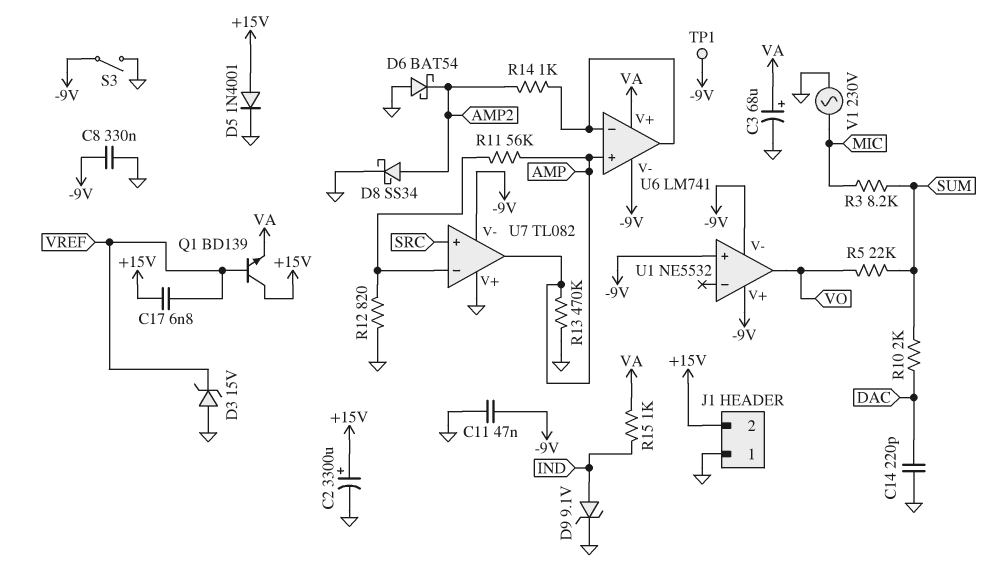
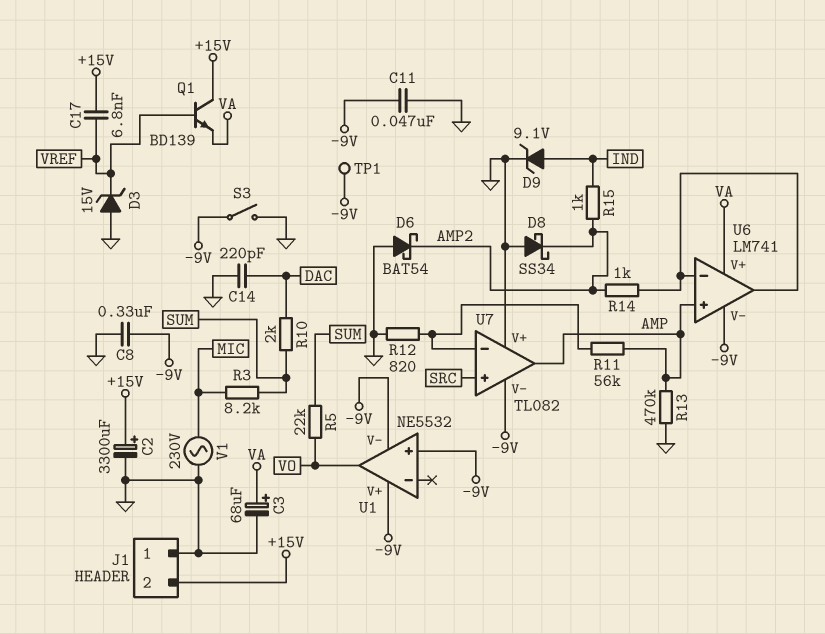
D5: diode 1N4001 (A +15V, K GND) -> none
D8: schottky SS34 (A AMP2, K GND) -> schottky SS34 (A GND, K AMP2)
R15: 1k (IND, VA) -> 1k (AMP2, IND)

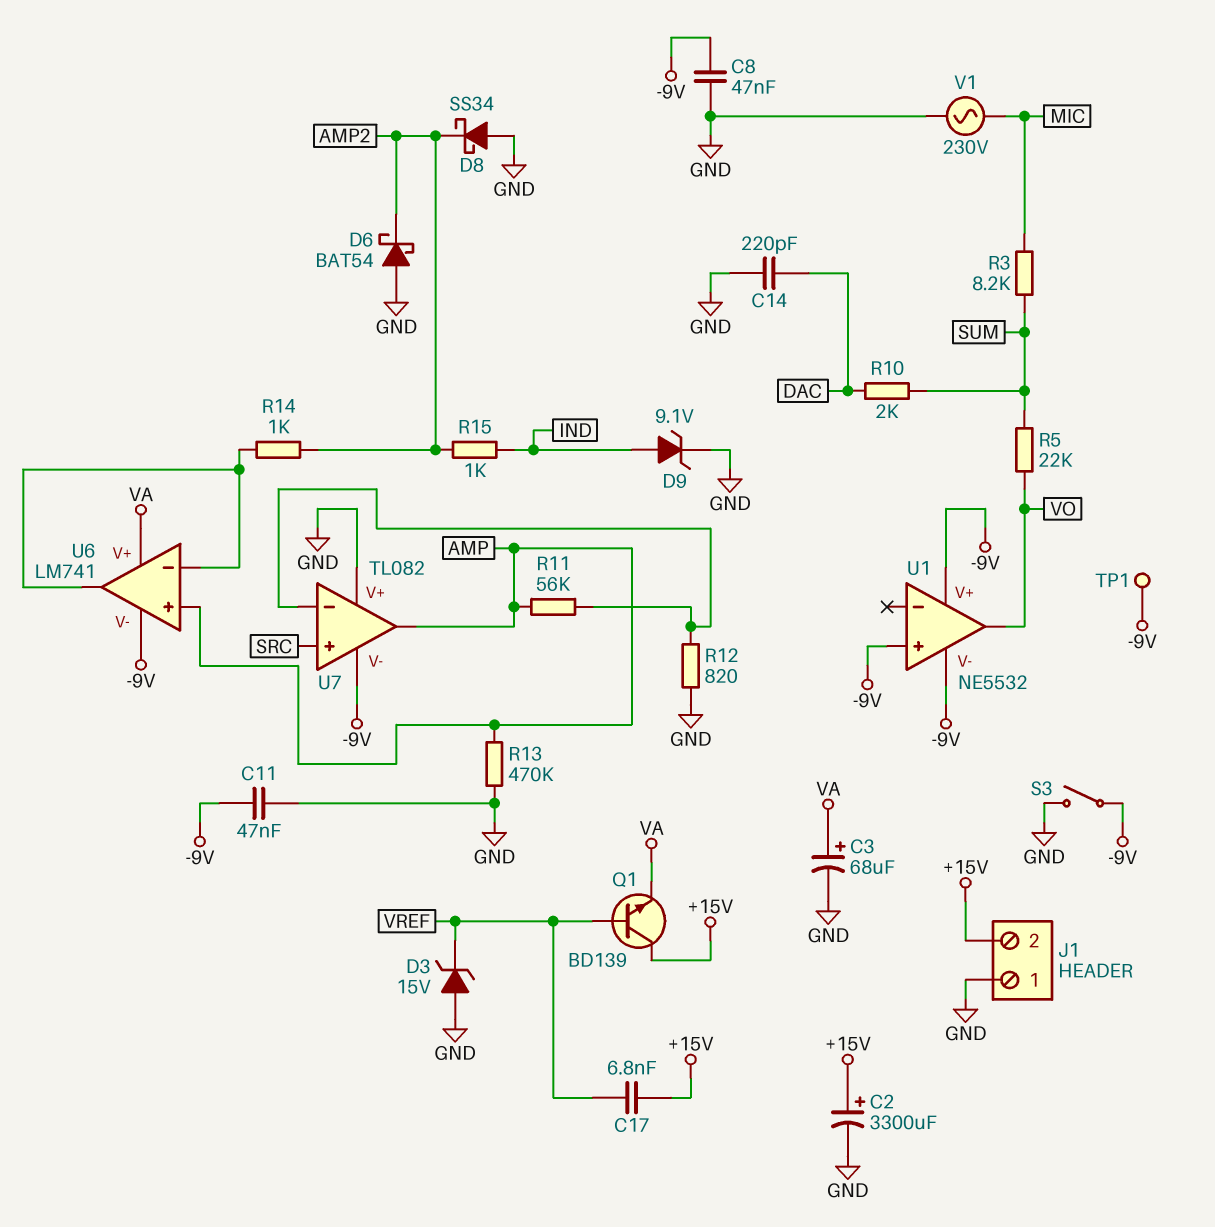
C8: 330nF (-9V, GND) -> 47nF (-9V, GND)

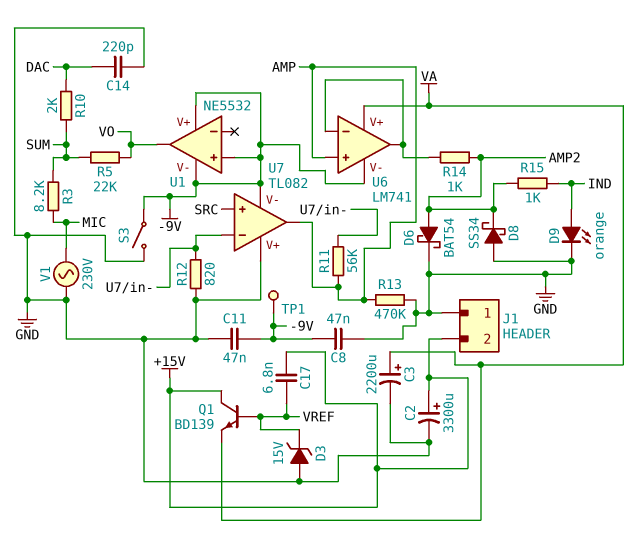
C3: 68uF (plus VA, minus GND) -> 2200uF (plus VA, minus GND)
D6: schottky BAT54 (A GND, K AMP2) -> schottky BAT54 (A AMP2, K GND)
D9: zener 9.1V (A IND, K GND) -> LED orange (A IND, K GND)

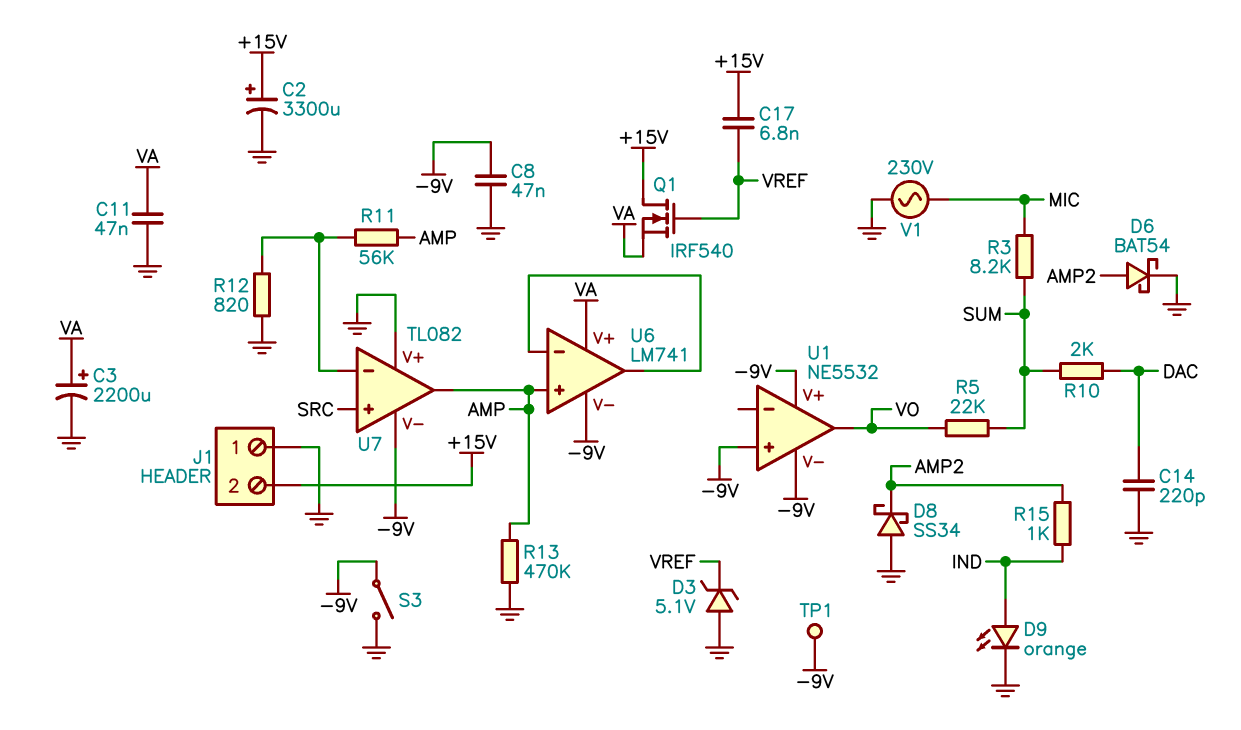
C11: 47nF (-9V, GND) -> 47nF (GND, VA)
D3: zener 15V (A GND, K VREF) -> zener 5.1V (A GND, K VREF)
Q1: NPN BD139 (B VREF, C +15V, E VA) -> NMOS IRF540 (G VREF, D +15V, S VA)
R14: 1k (AMP2, U6/in-) -> none

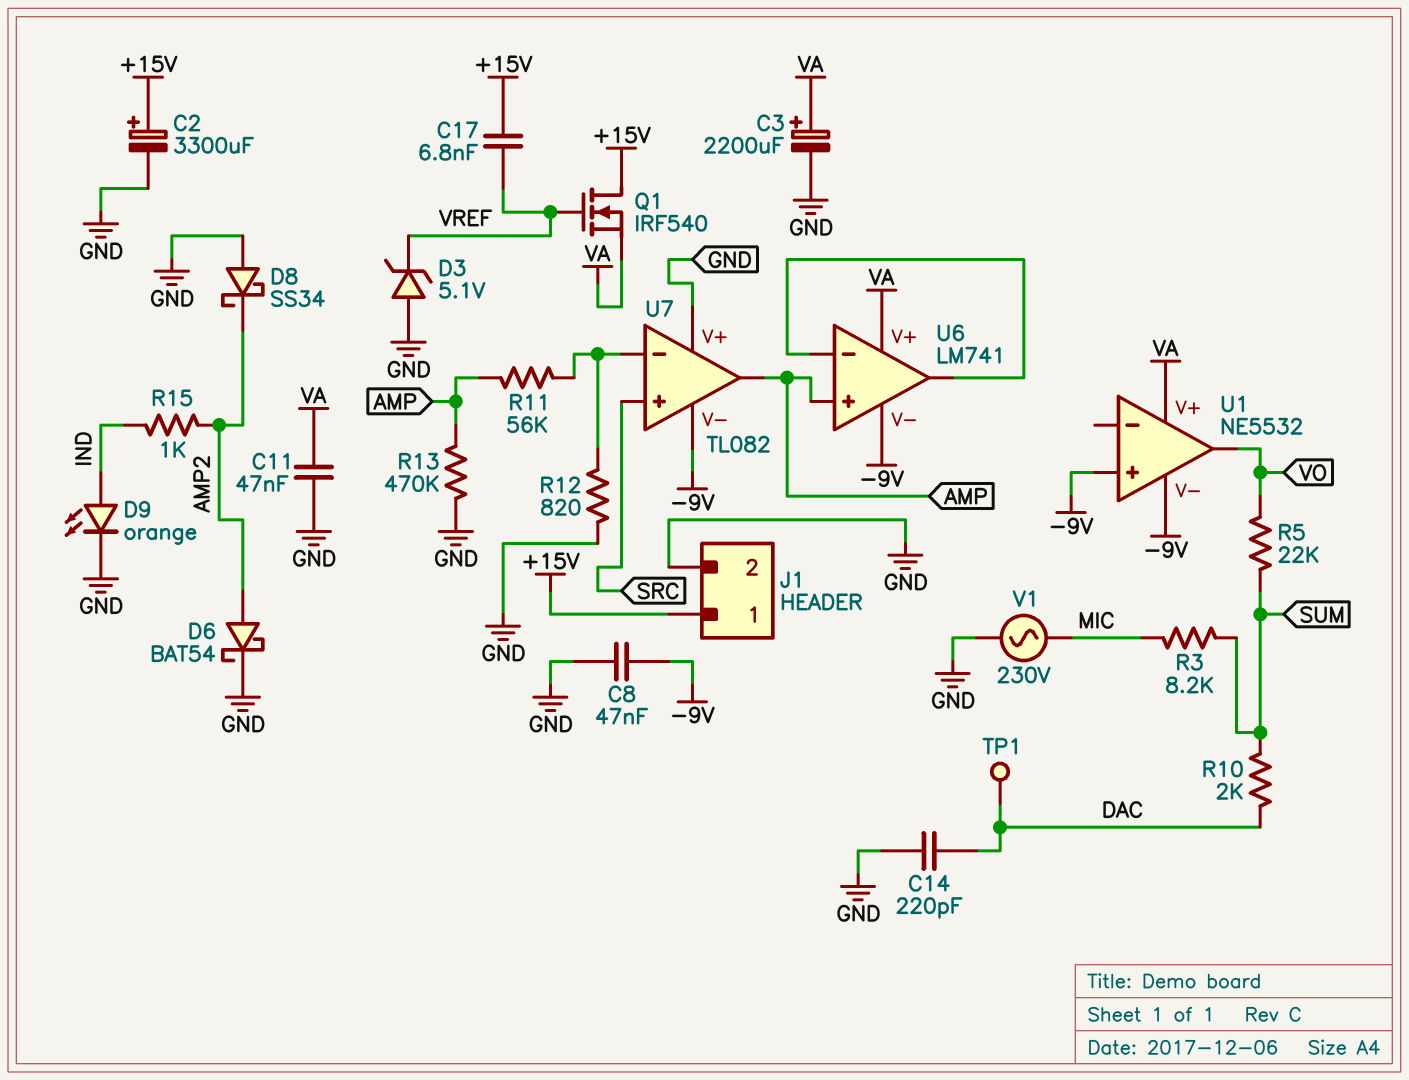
J1 pin 1: GND -> +15V
J1 pin 2: +15V -> GND
S3: switch (-9V, GND) -> none
TP1: test point (-9V) -> test point (DAC)
U1 pin V+: -9V -> VA

